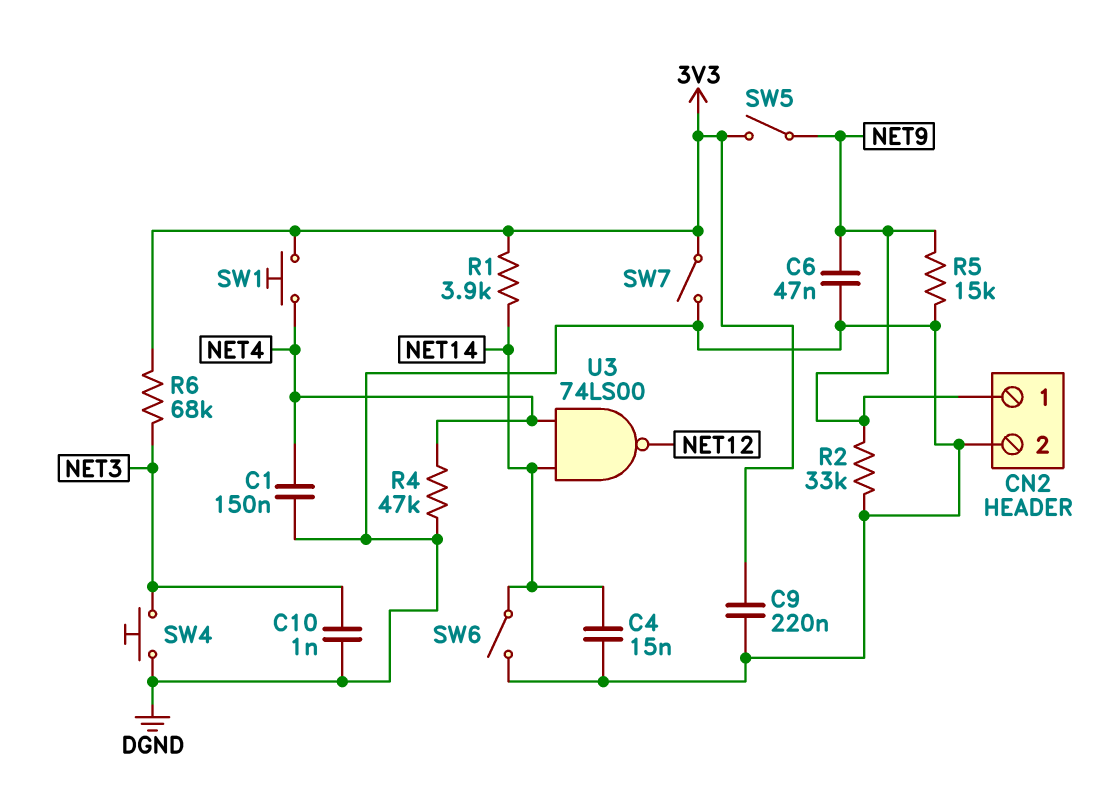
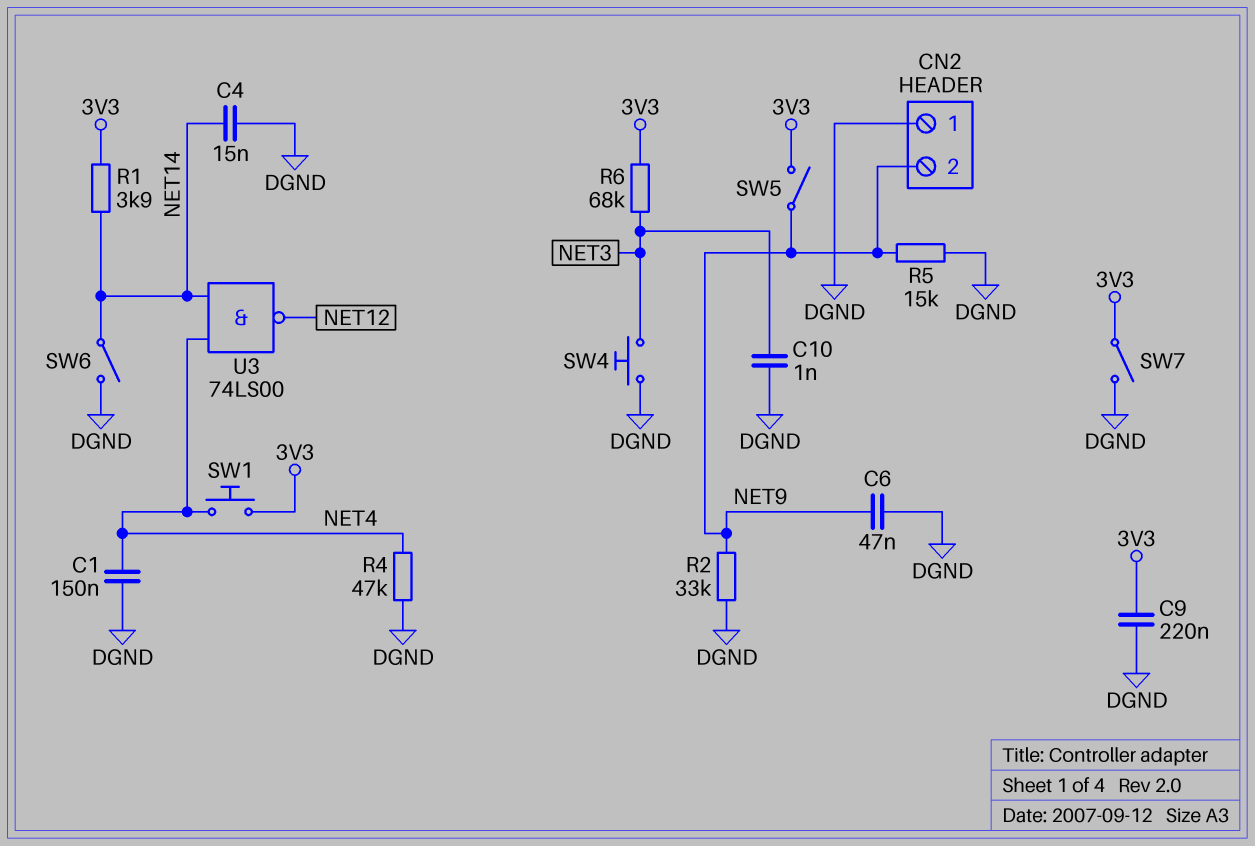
CN2 pin 1: NET9 -> DGND
CN2 pin 2: DGND -> NET9

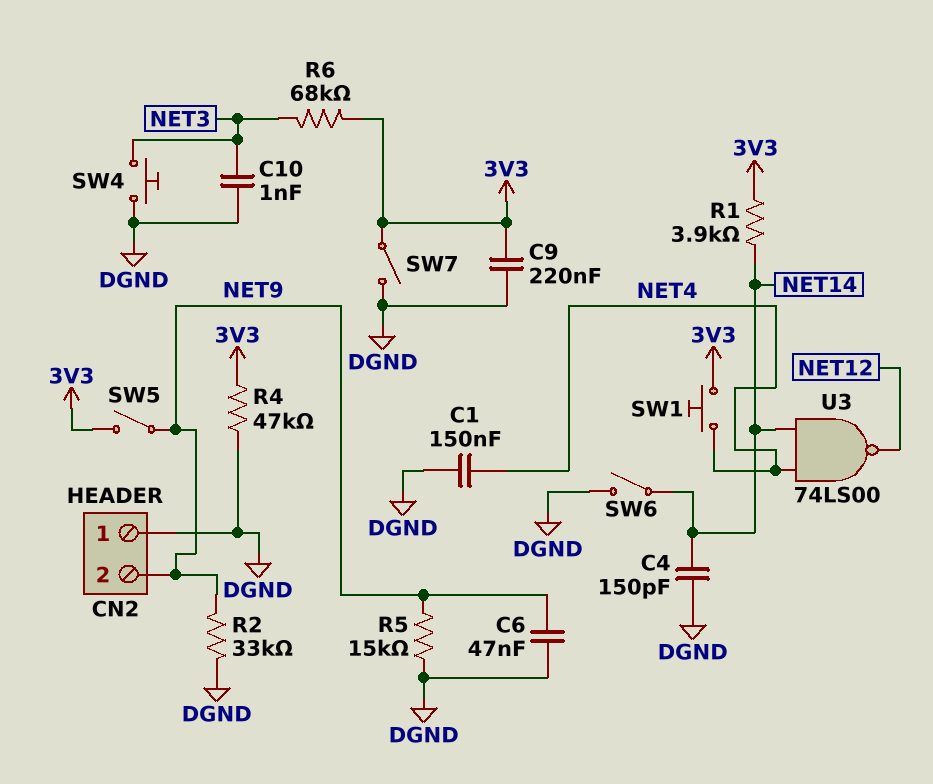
C4: 15nF (DGND, NET14) -> 150pF (DGND, NET14)
R4: 47k (DGND, NET4) -> 47k (3V3, DGND)

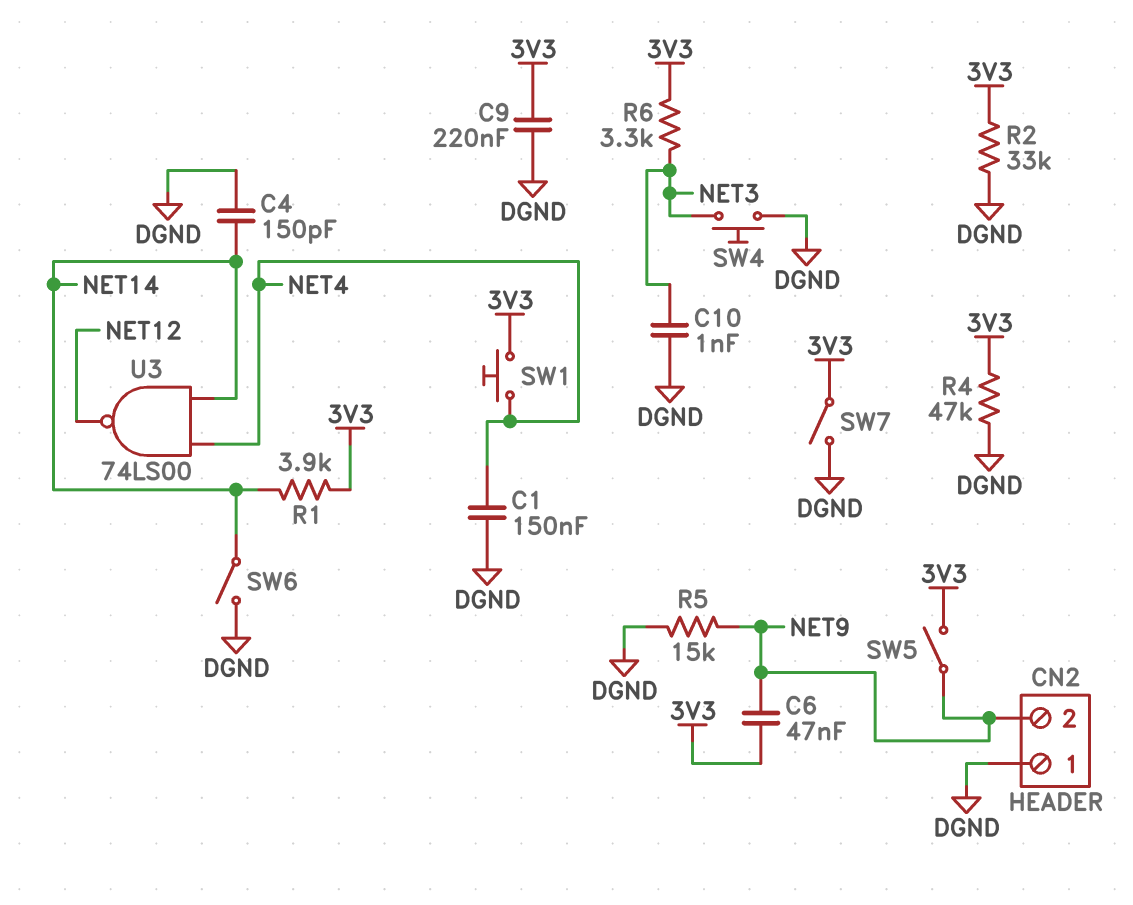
C6: 47nF (DGND, NET9) -> 47nF (3V3, NET9)
R2: 33k (DGND, NET9) -> 33k (3V3, DGND)
R6: 68k (3V3, NET3) -> 3.3k (3V3, NET3)

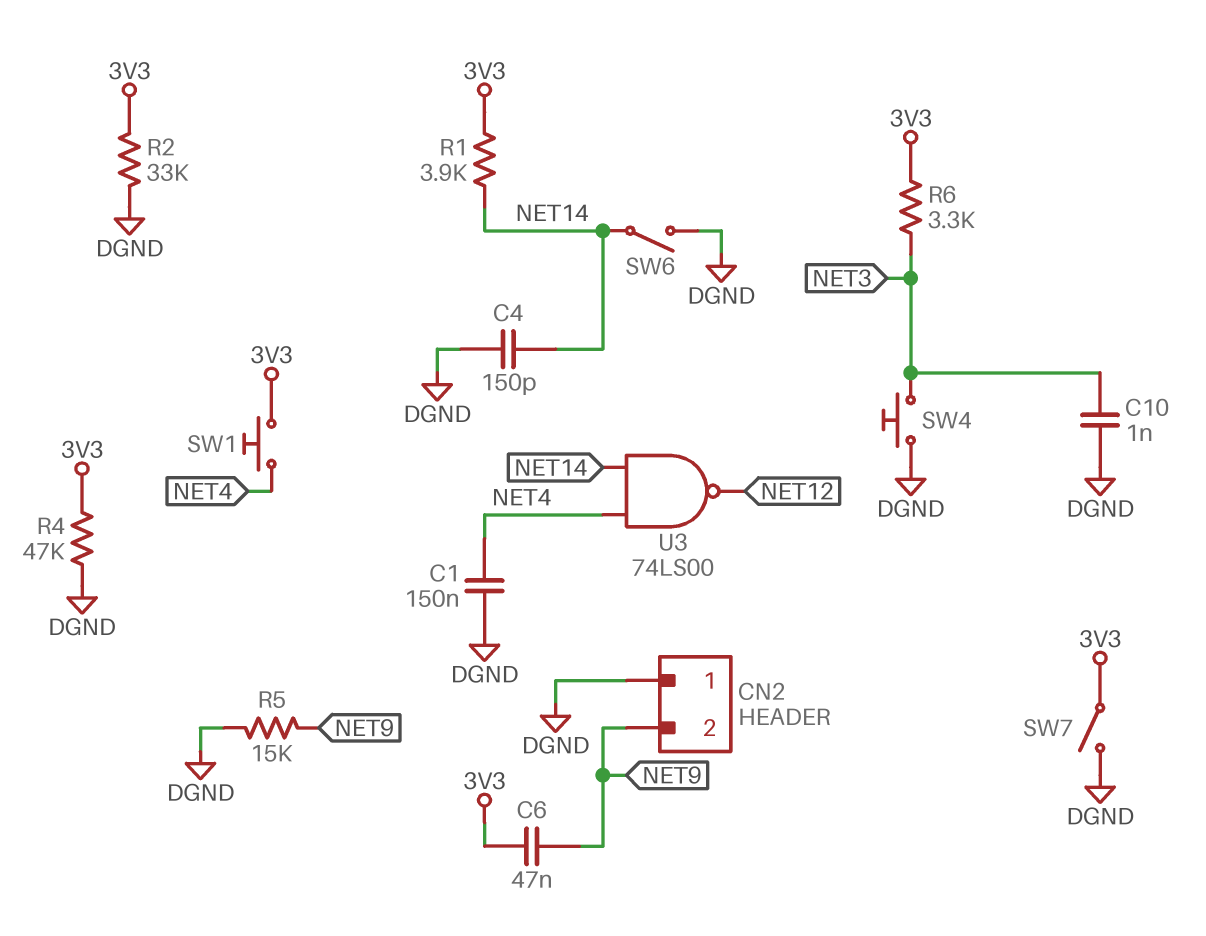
C9: 220nF (3V3, DGND) -> none
SW5: switch (3V3, NET9) -> none

